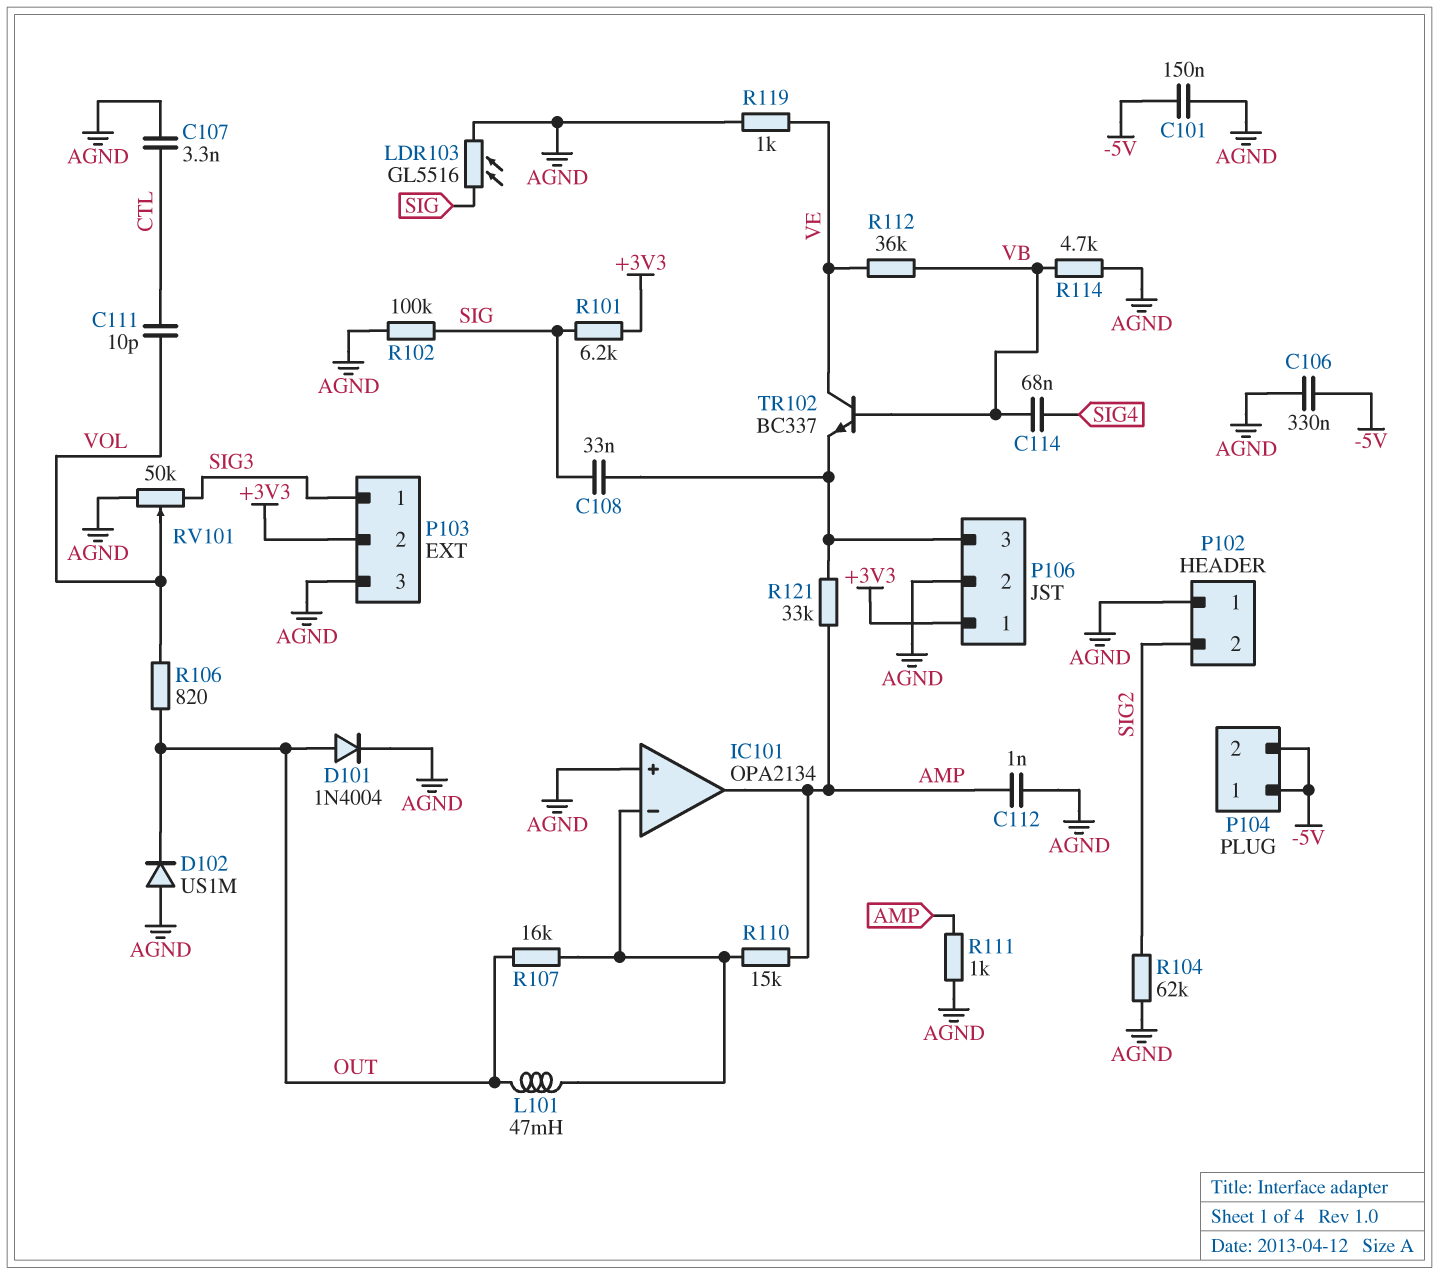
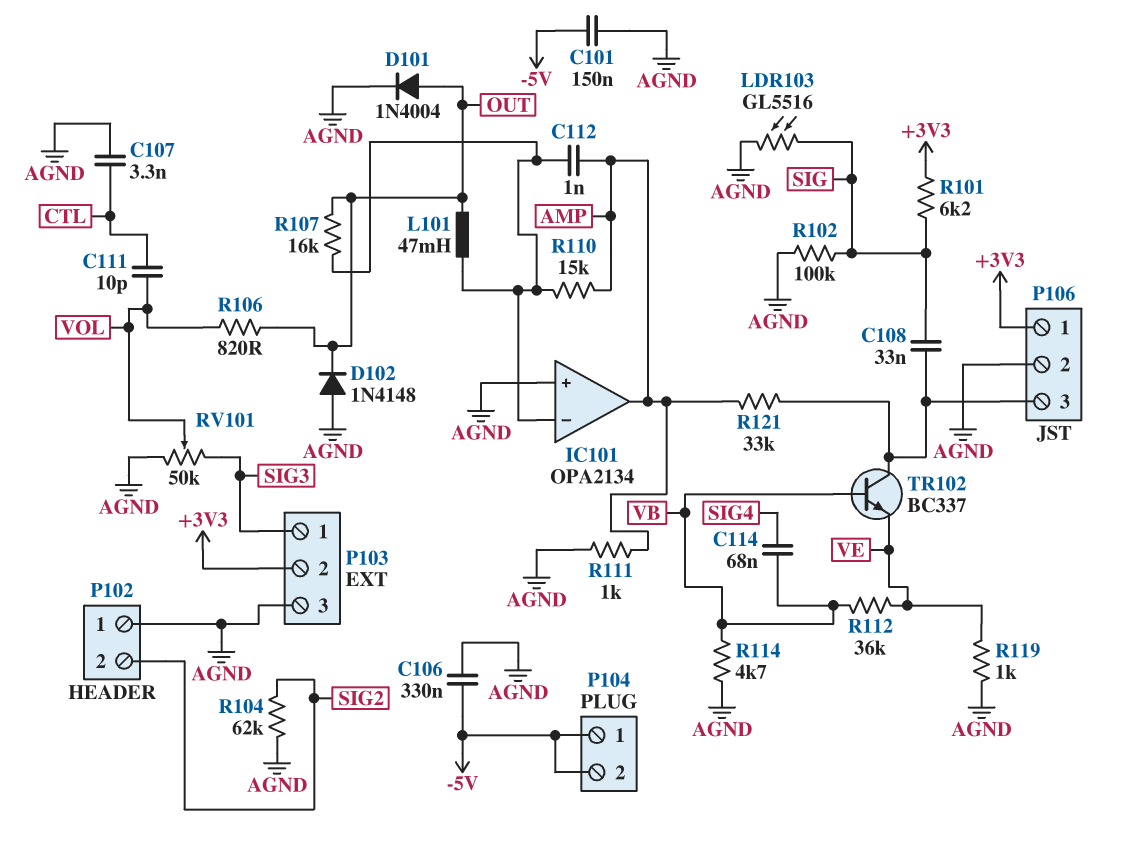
C112: 1nF (AGND, AMP) -> 1nF (AMP, IC101/in-)
D102: diode US1M (A AGND, K OUT) -> diode 1N4148 (A AGND, K OUT)
TR102: NPN BC337 (B VB, C VE, E P106/3) -> NPN BC337 (B VB, C P106/3, E VE)

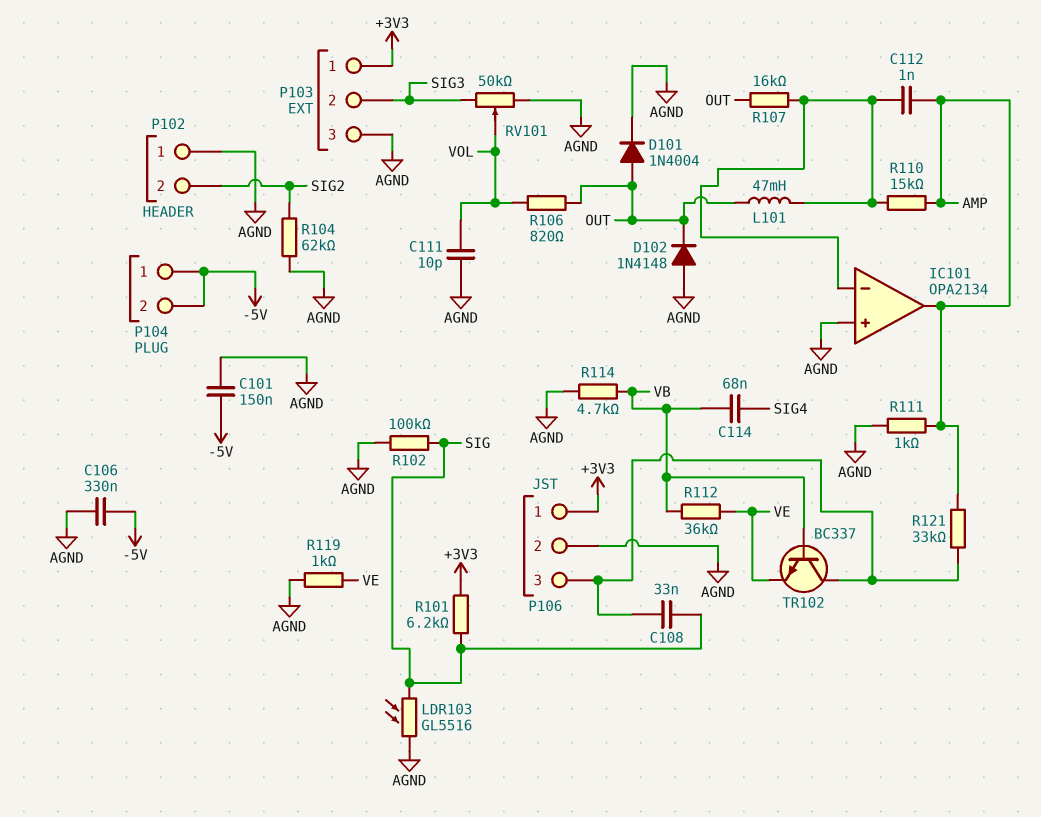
C107: 3.3nF (AGND, CTL) -> none
C111: 10pF (CTL, VOL) -> 10pF (AGND, VOL)
P103 pin 1: SIG3 -> +3V3
P103 pin 2: +3V3 -> SIG3

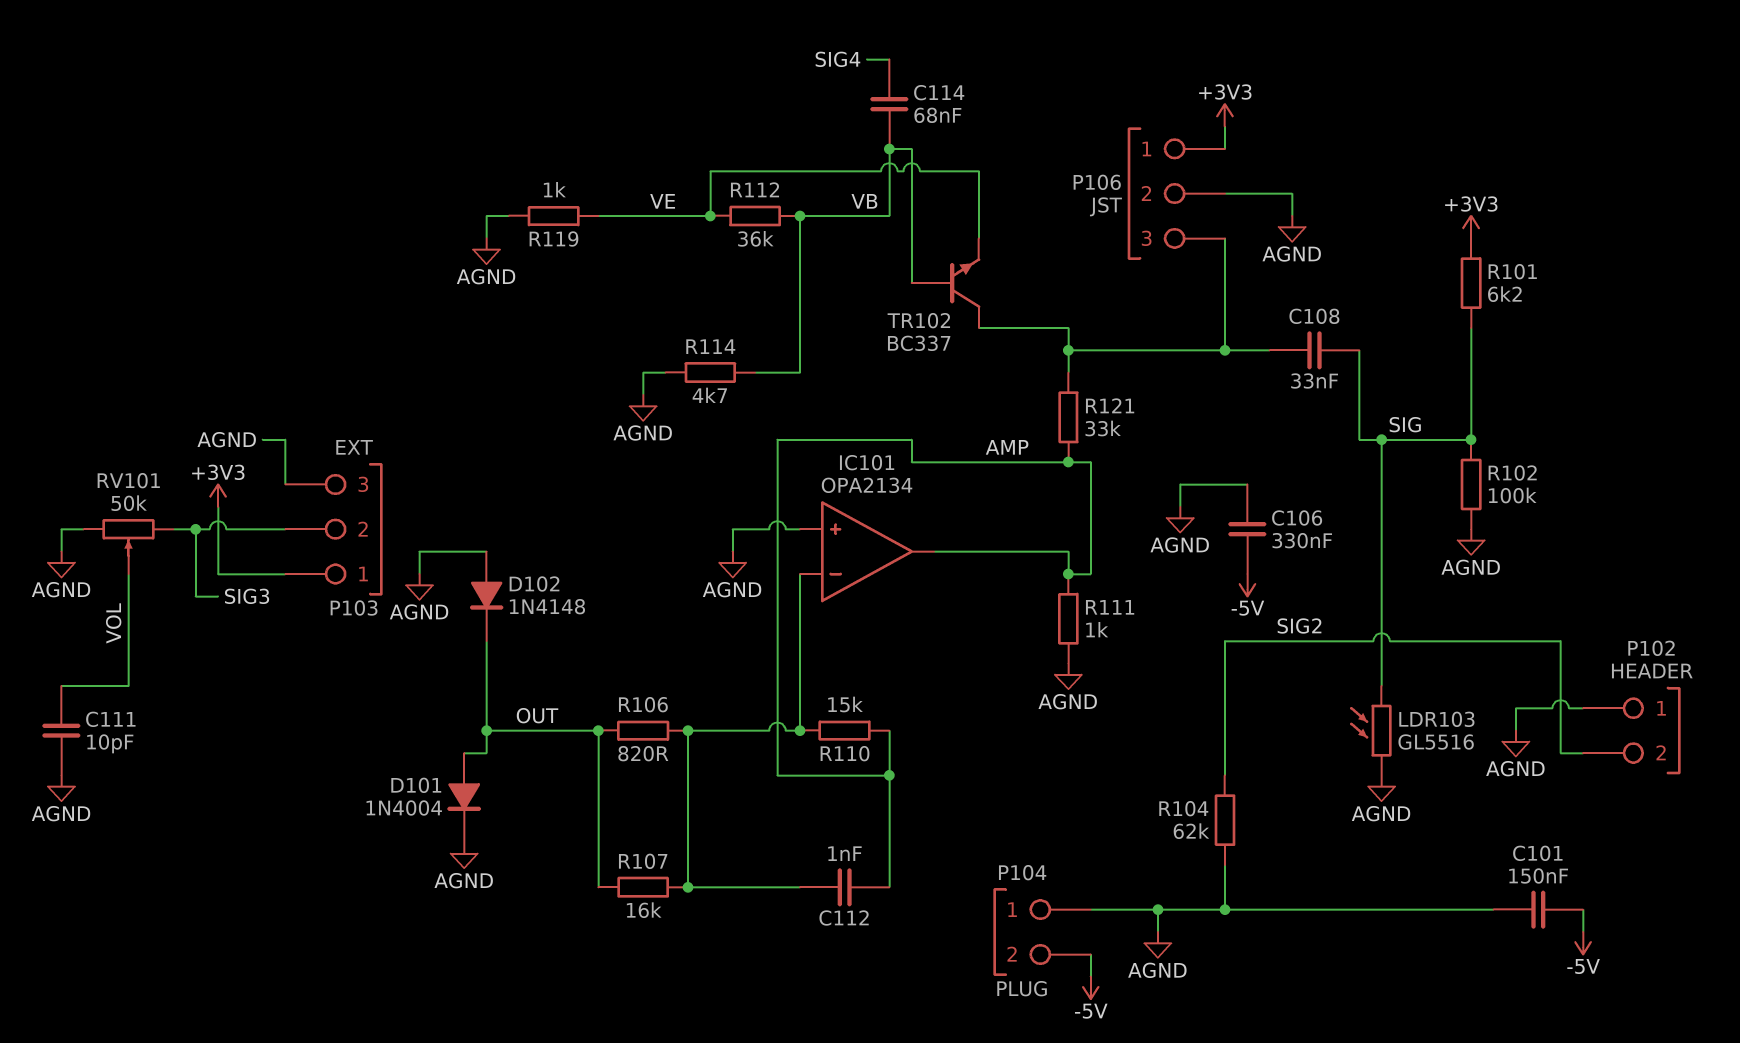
L101: 47mH (IC101/in-, OUT) -> none
P104 pin 1: -5V -> AGND
R106: 820 (OUT, VOL) -> 820 (IC101/in-, OUT)

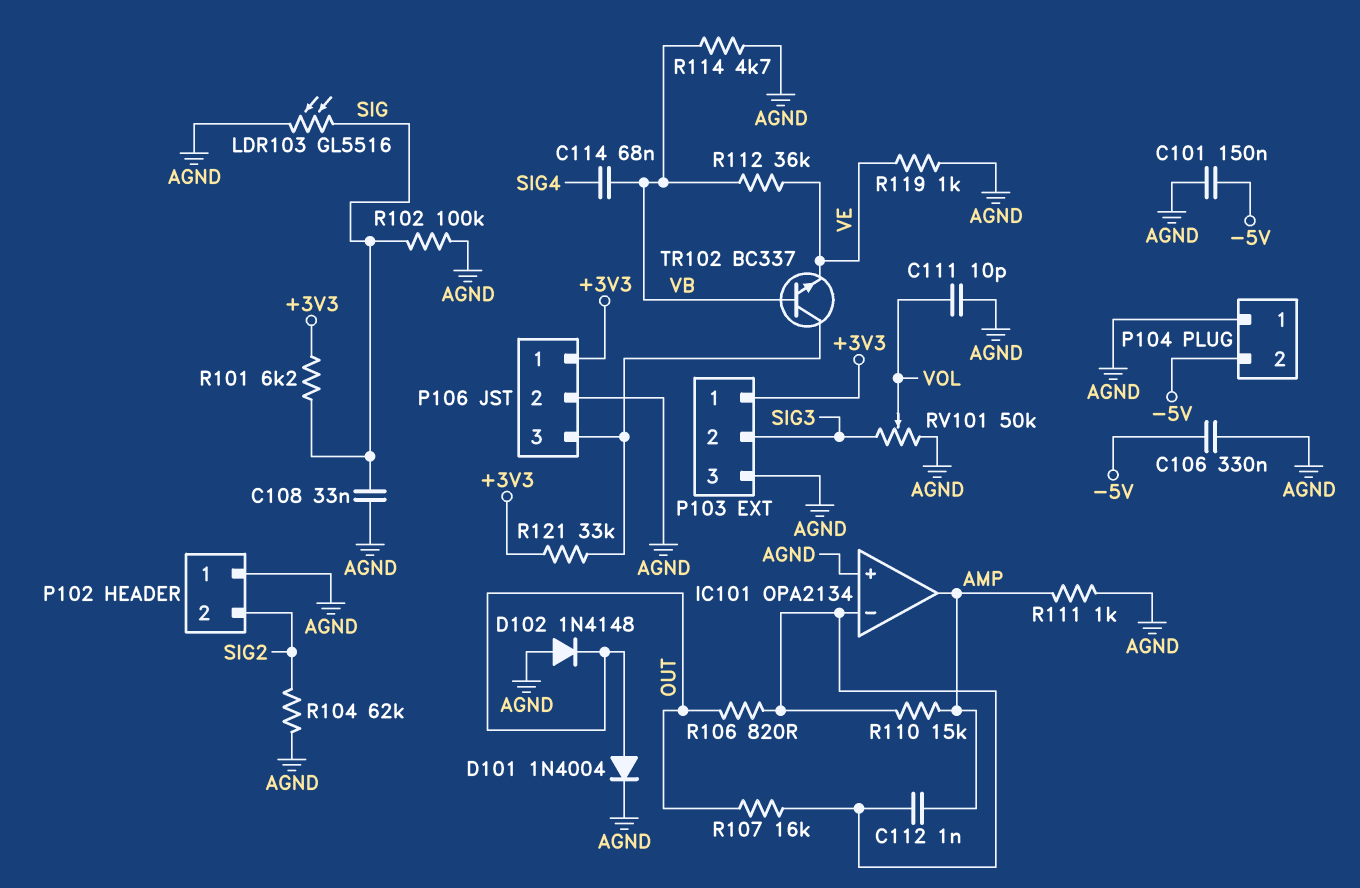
C108: 33nF (P106/3, SIG) -> 33nF (AGND, SIG)
R121: 33k (AMP, P106/3) -> 33k (+3V3, P106/3)

